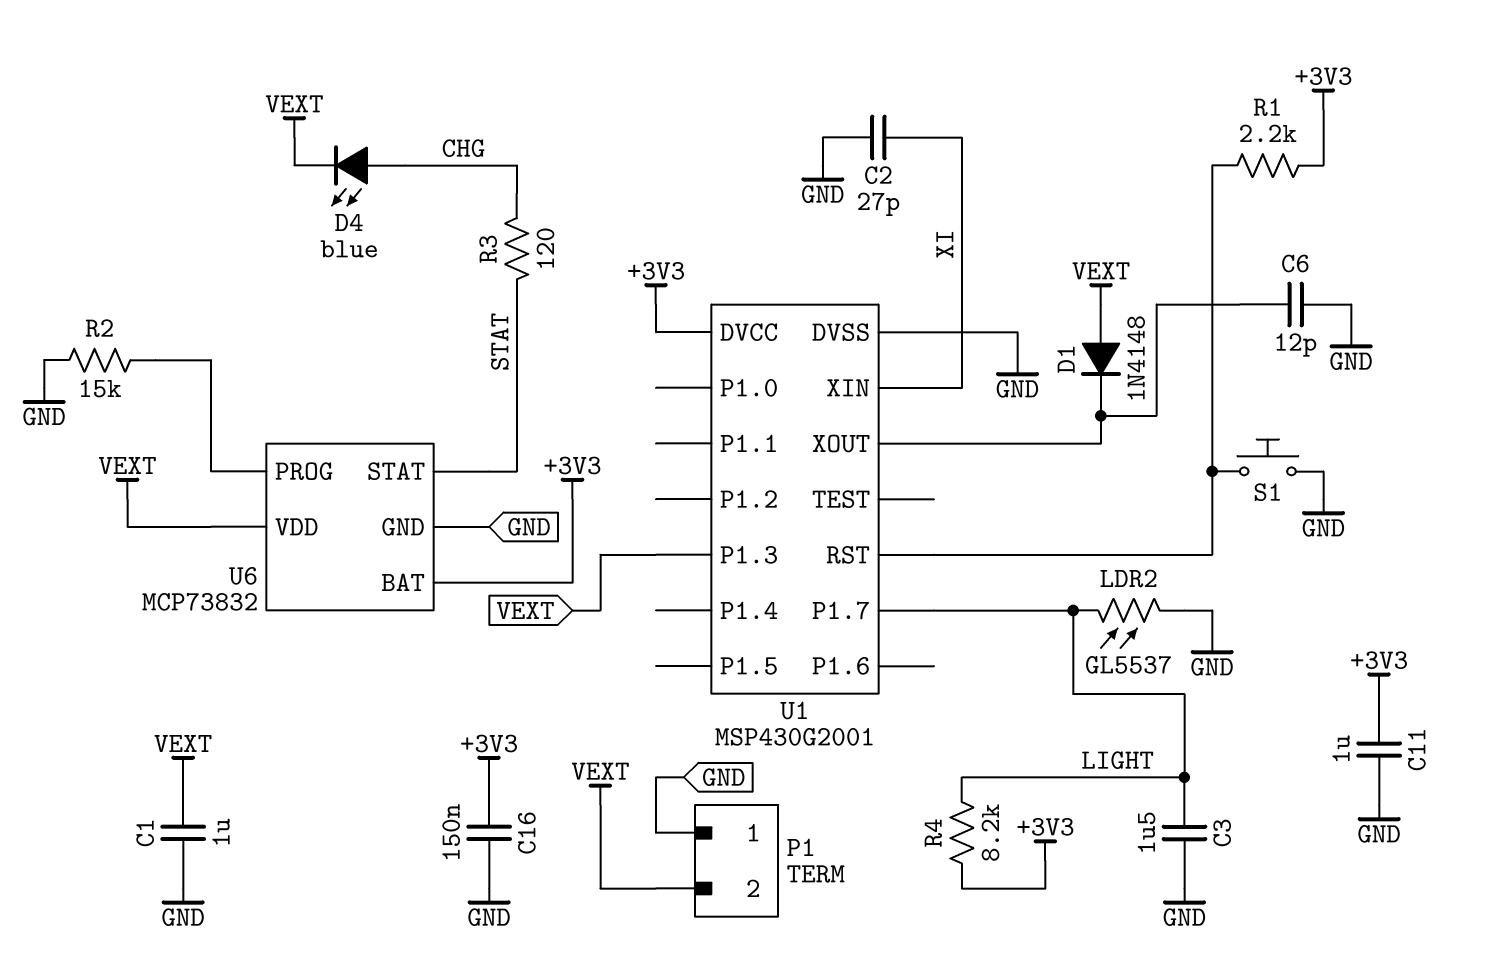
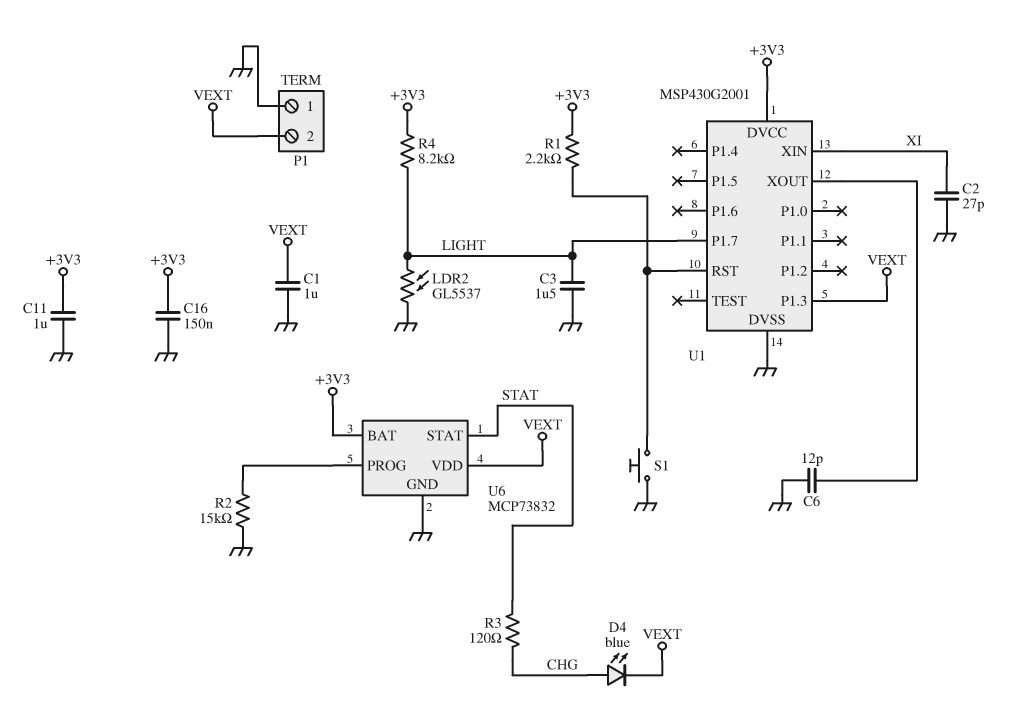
D1: diode 1N4148 (A VEXT, K U1/XOUT) -> none

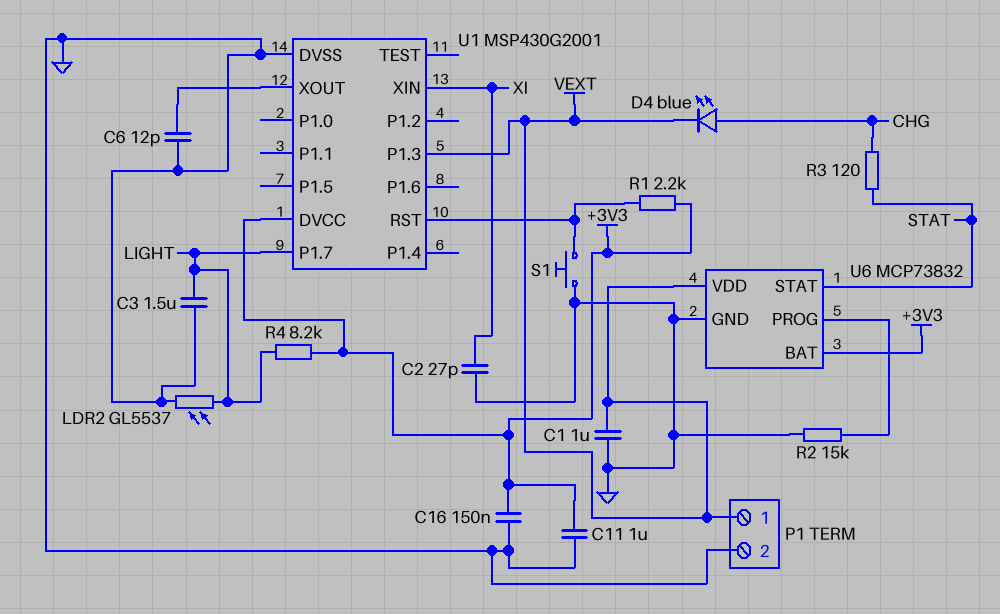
P1 pin 1: GND -> VEXT
P1 pin 2: VEXT -> GND

